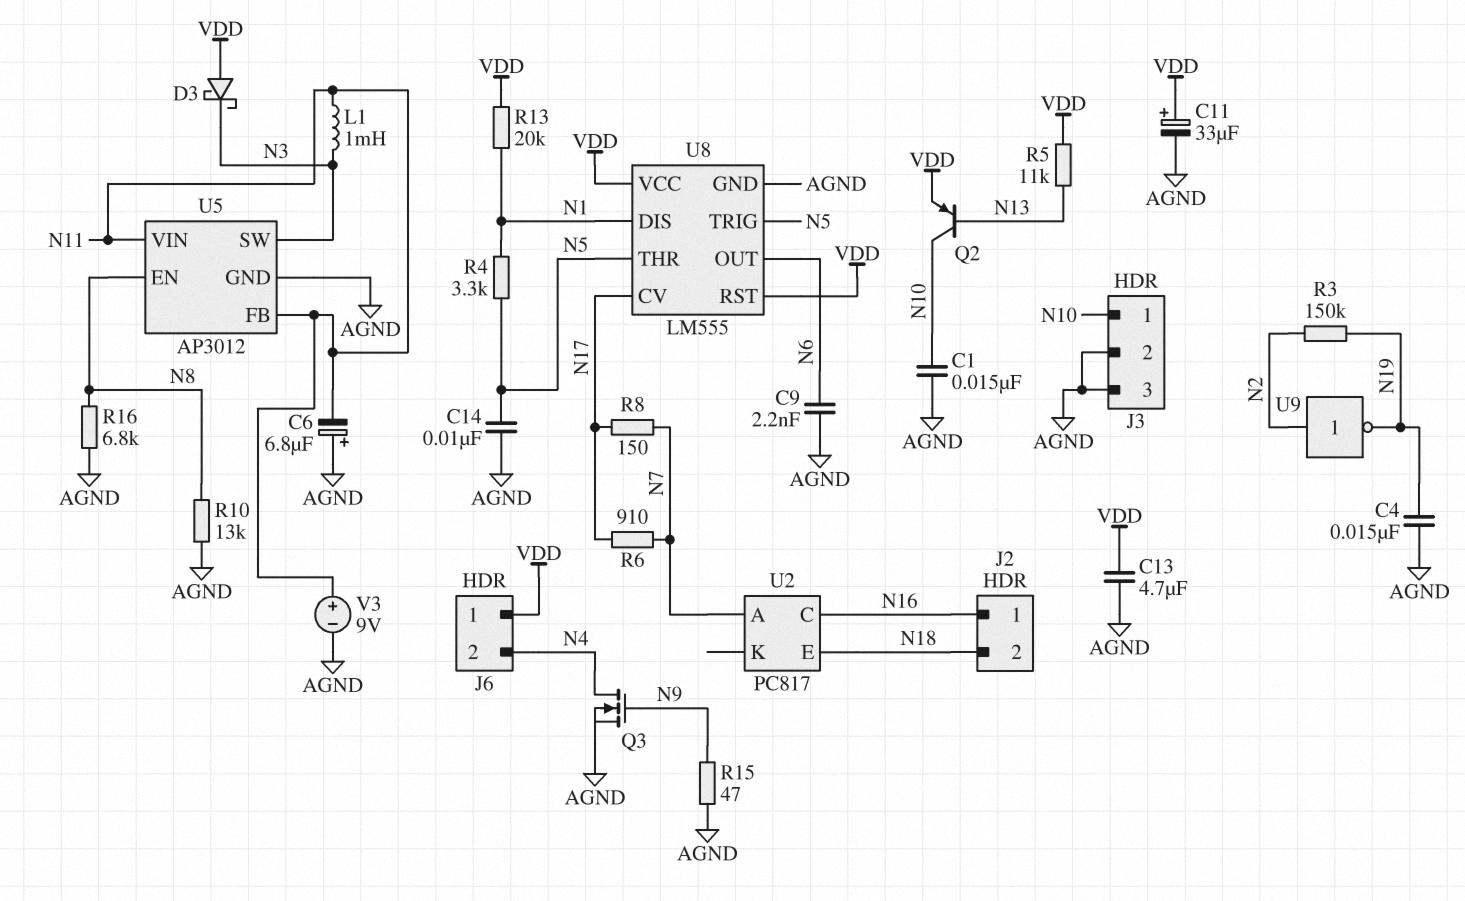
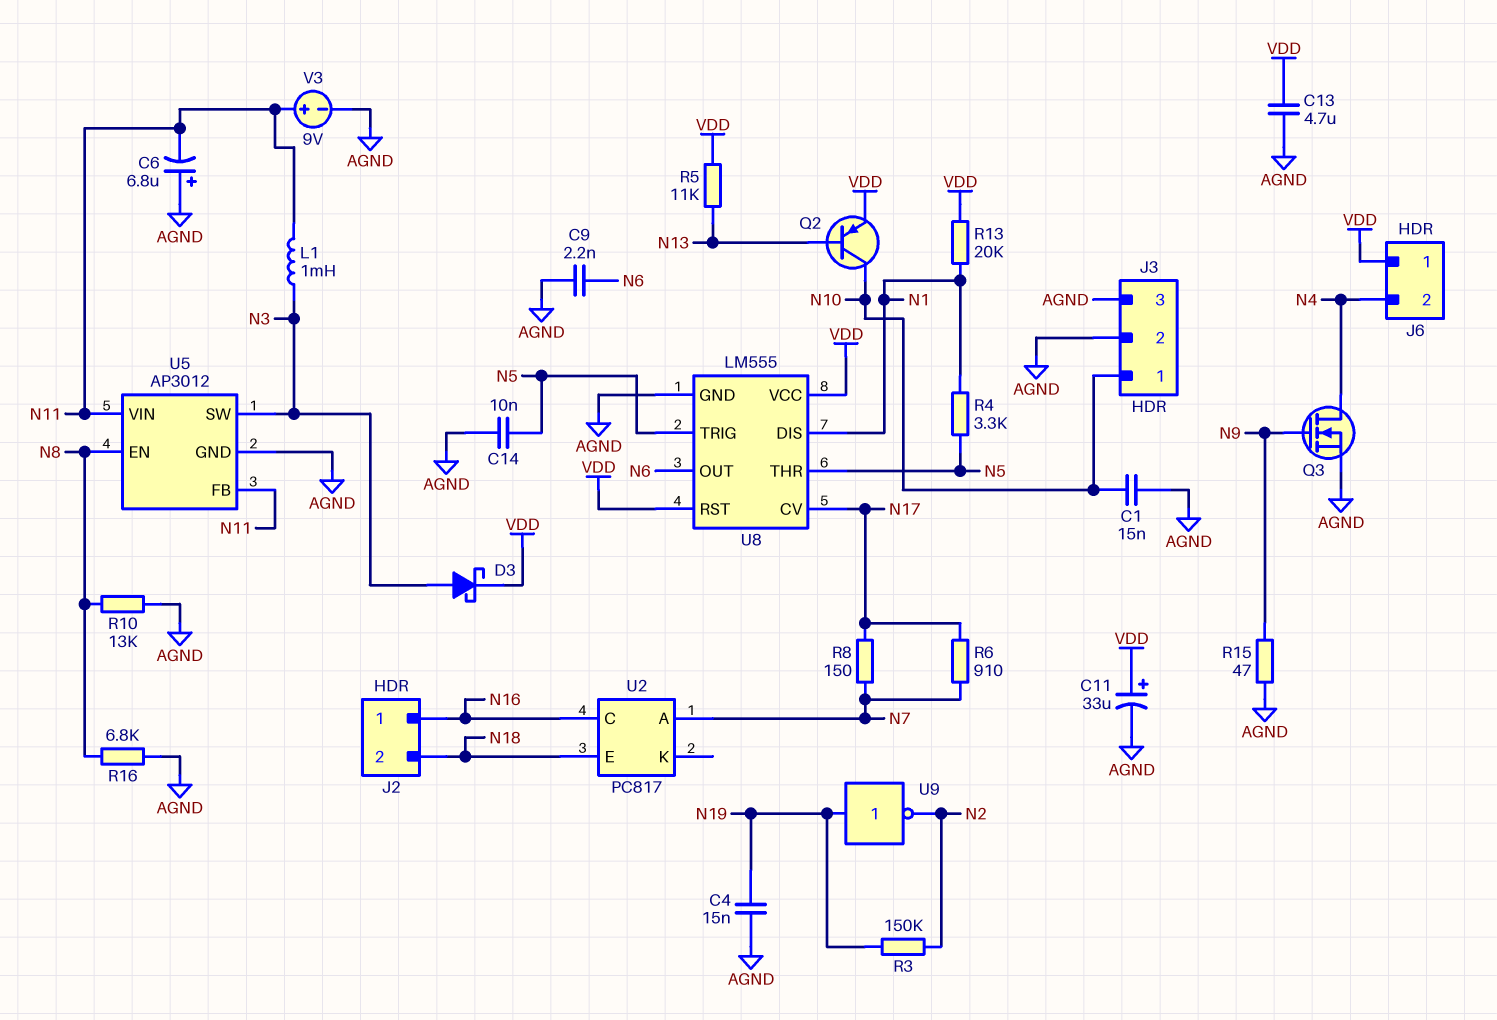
D3: schottky (A VDD, K N3) -> schottky (A N3, K VDD)
U9: NOT (in N2, out N19) -> NOT (in N19, out N2)

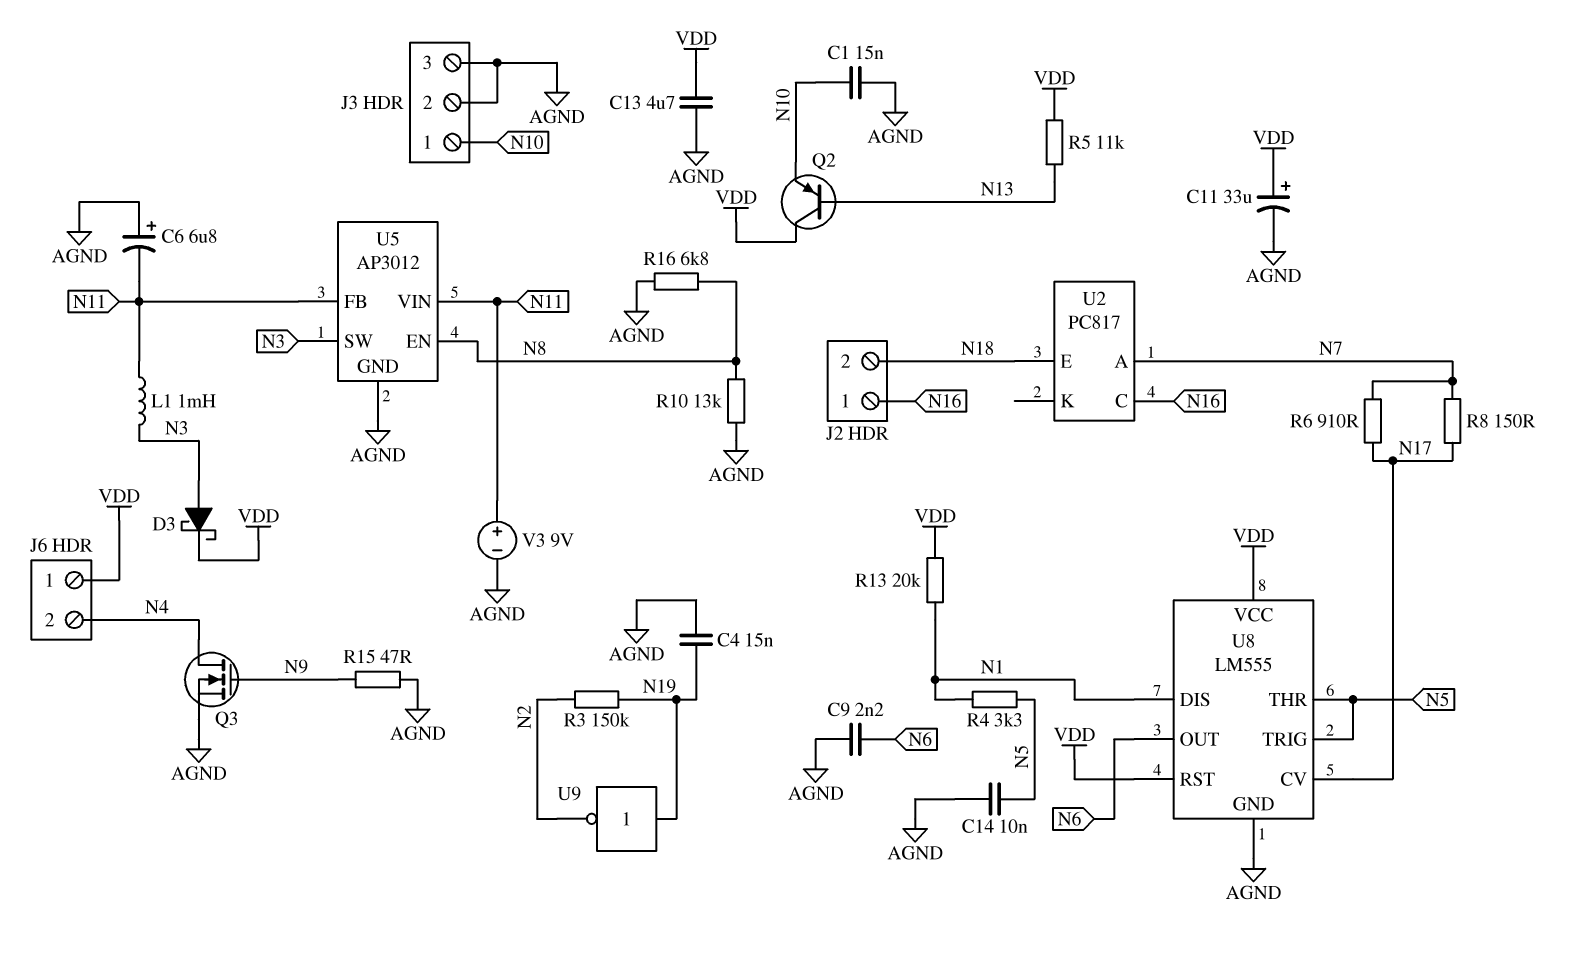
Q2: PNP (B N13, C N10, E VDD) -> PNP (B N13, C VDD, E N10)

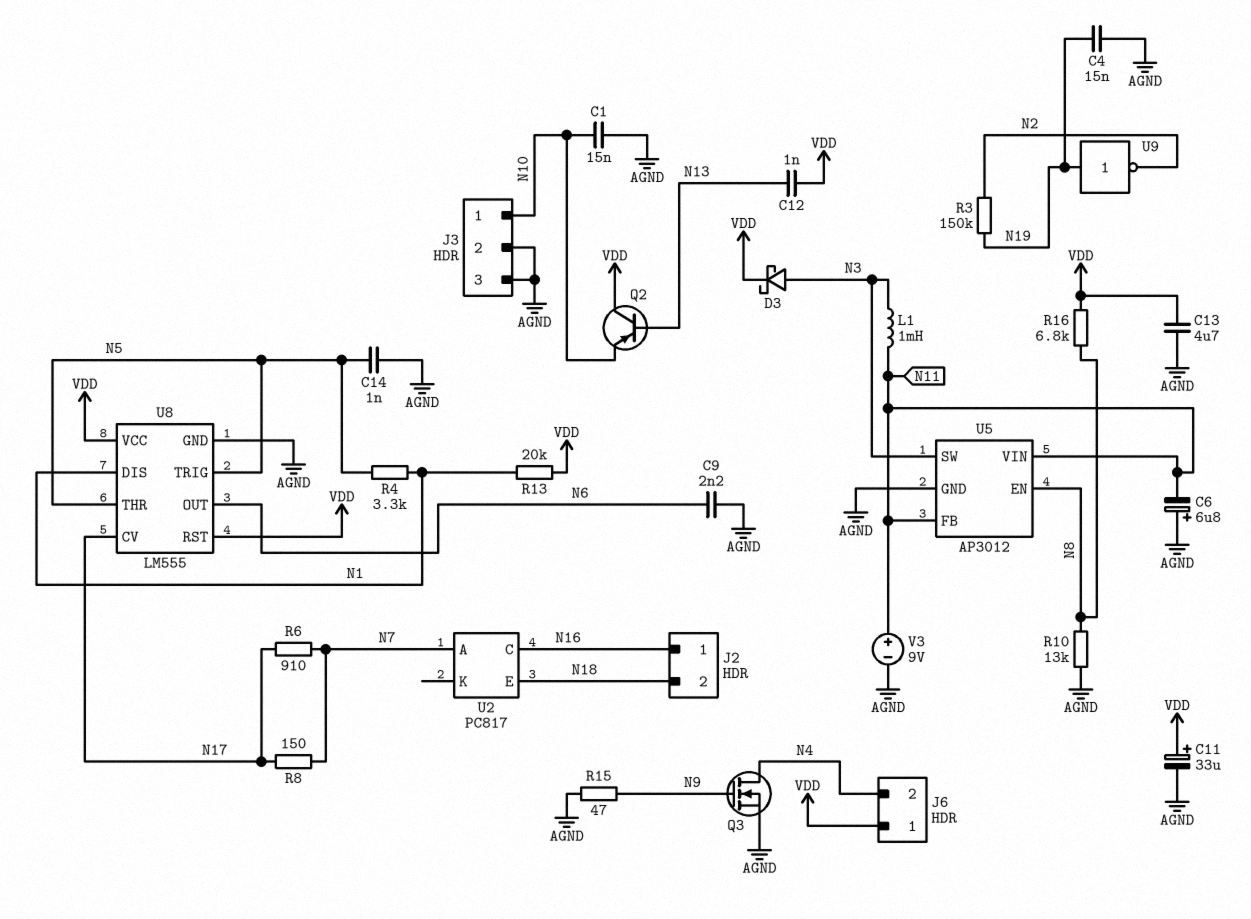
C12: none -> 1nF (N13, VDD)
C14: 10nF (AGND, N5) -> 1nF (AGND, N5)
R5: 11k (N13, VDD) -> none
R16: 6.8k (AGND, N8) -> 6.8k (N8, VDD)

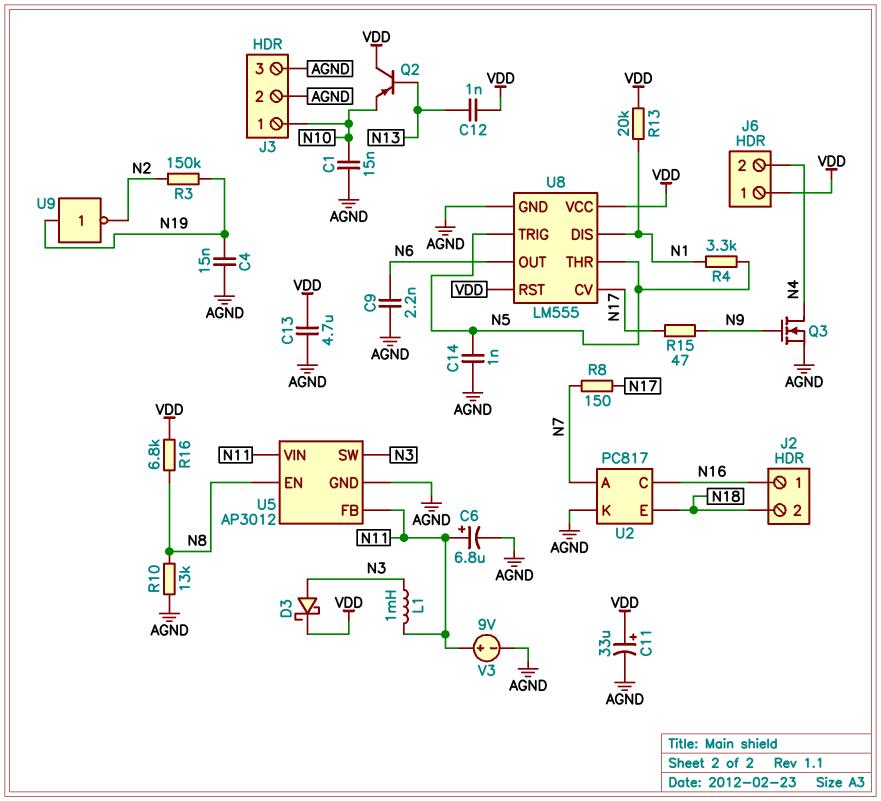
C6: 6.8uF (plus AGND, minus N11) -> 6.8uF (plus N11, minus AGND)
R6: 910 (N7, N17) -> none
R15: 47 (AGND, N9) -> 47 (N9, N17)
U2 pin K: none -> AGND

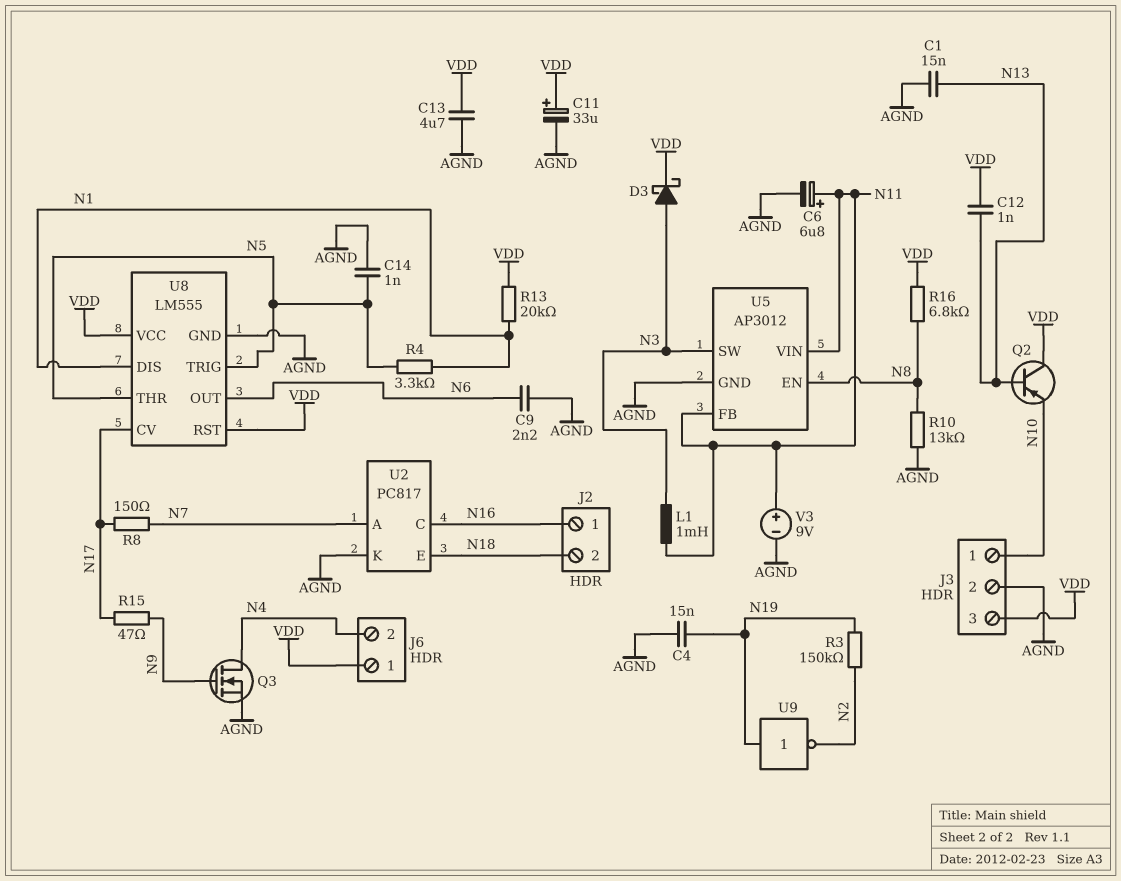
C1: 15nF (AGND, N10) -> 15nF (AGND, N13)
J3 pin 3: AGND -> VDD

